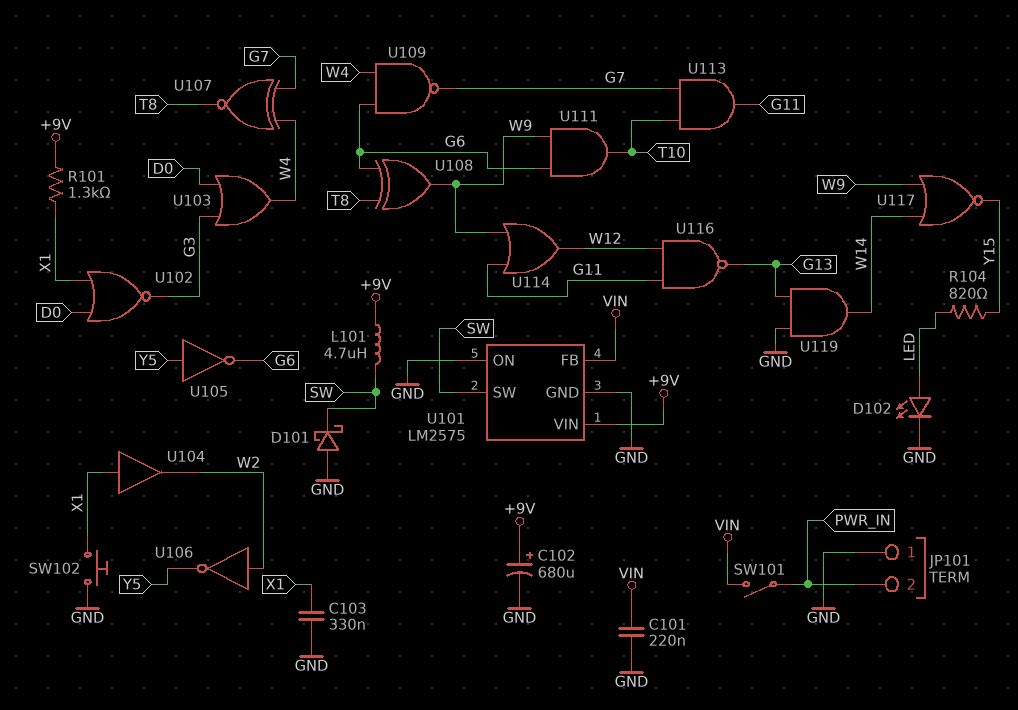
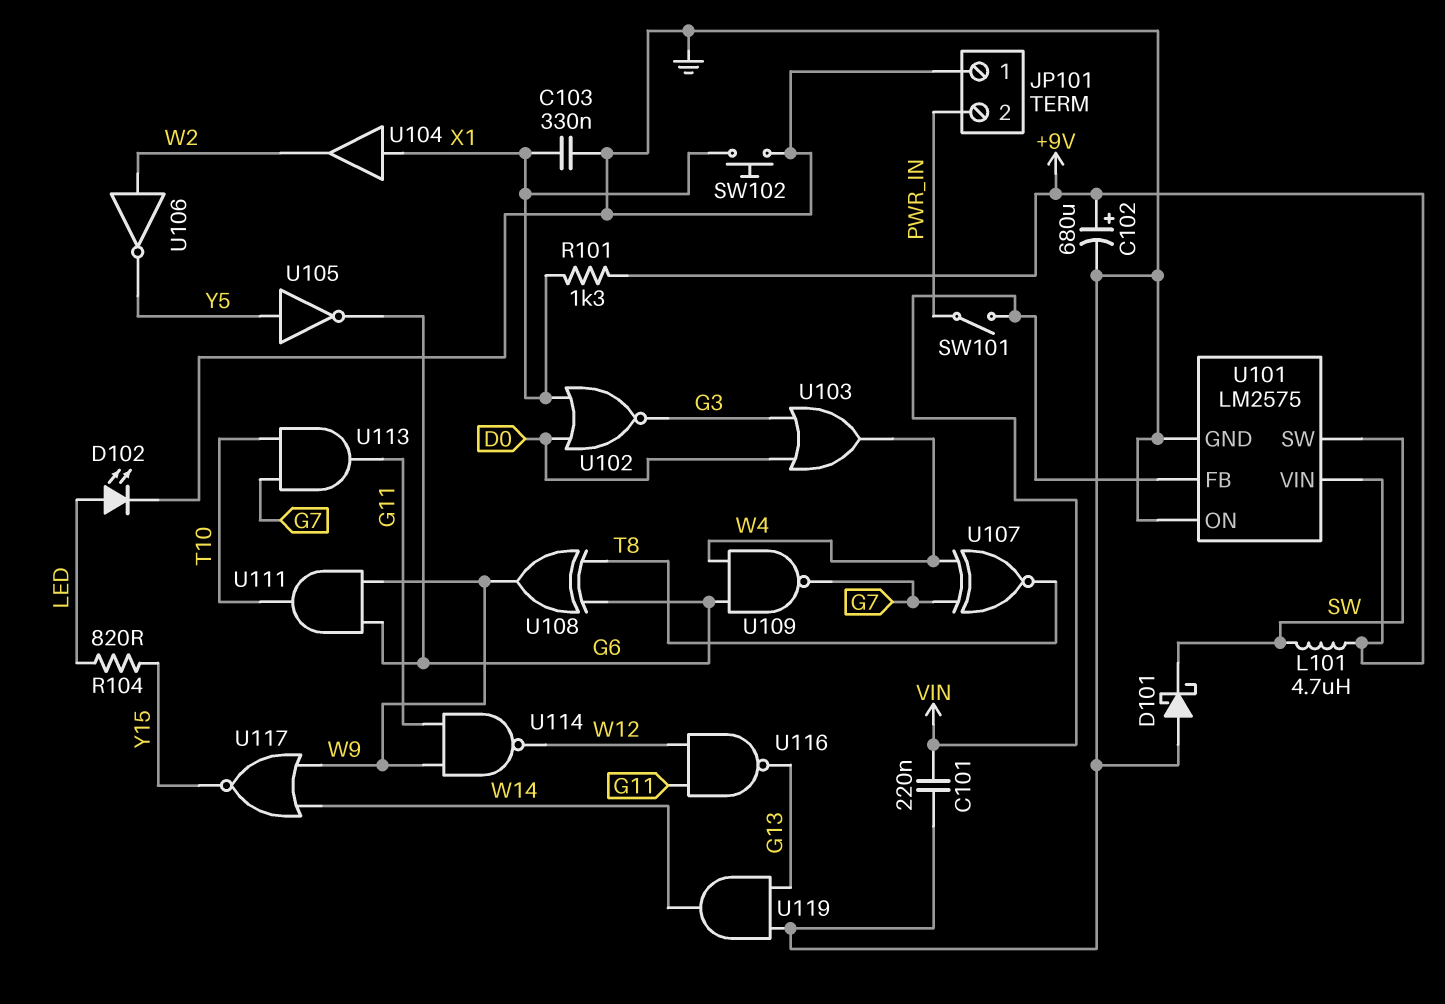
U114: OR (in G11, in W9, out W12) -> NAND (in G11, in W9, out W12)

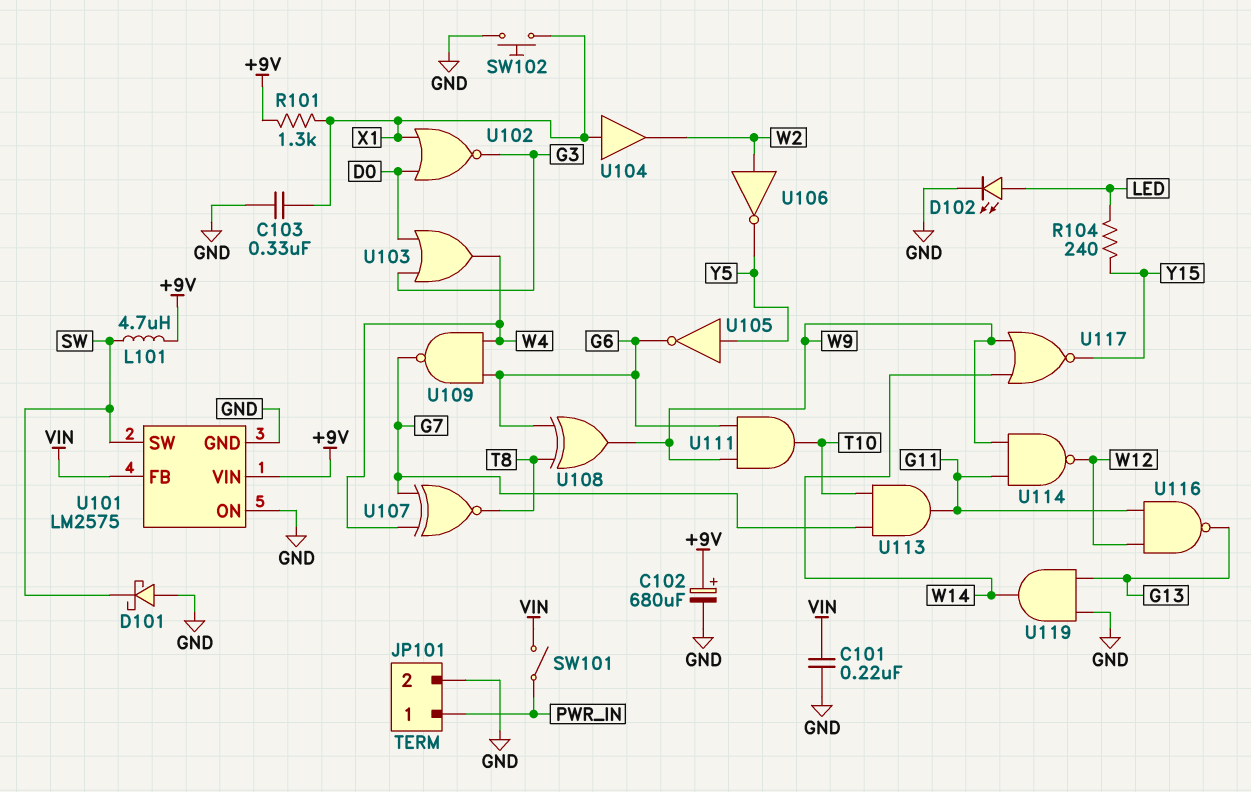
JP101 pin 1: GND -> PWR_IN
JP101 pin 2: PWR_IN -> GND
R104: 820 (LED, Y15) -> 240 (LED, Y15)

